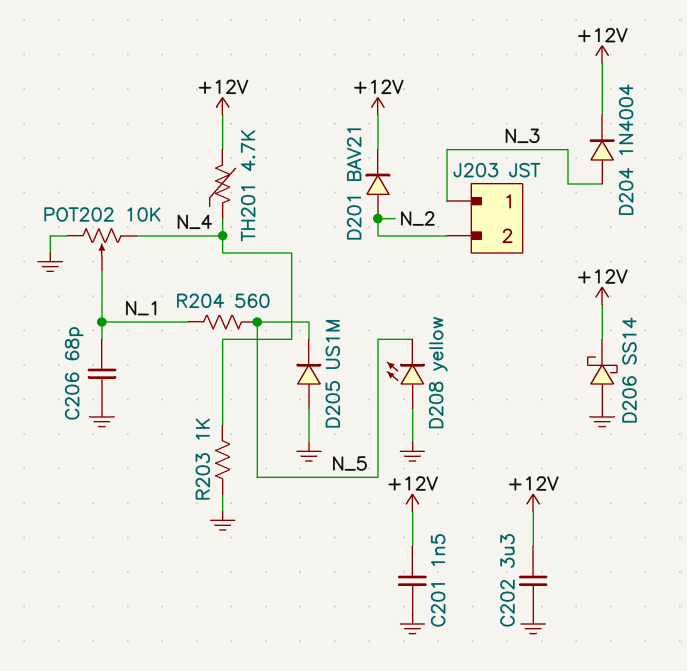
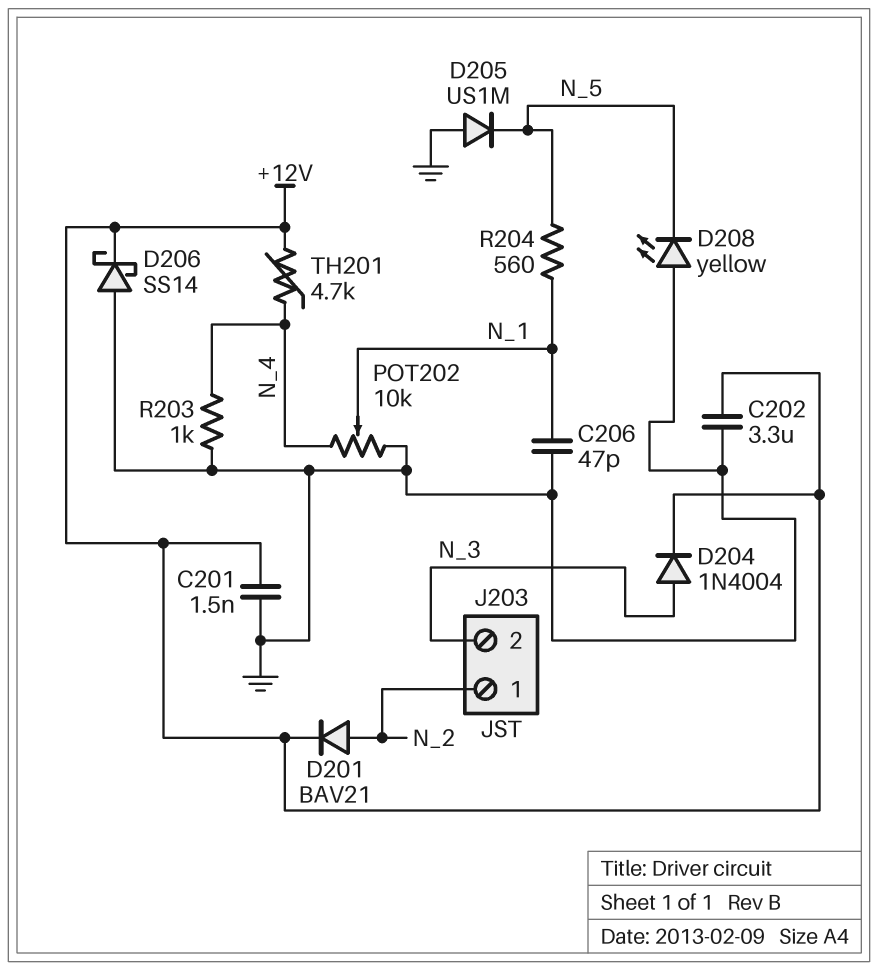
C206: 68pF (GND, N_1) -> 47pF (GND, N_1)
J203 pin 1: N_3 -> N_2
J203 pin 2: N_2 -> N_3

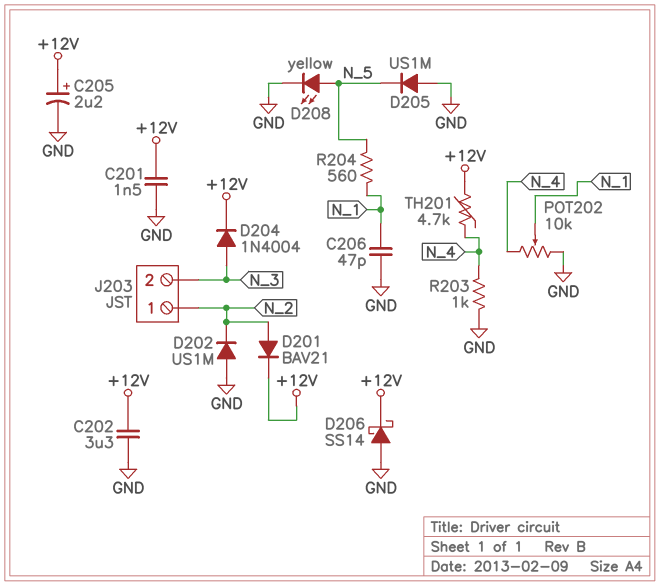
C205: none -> 2.2uF (plus +12V, minus GND)
D202: none -> diode US1M (A GND, K N_2)
D208: LED yellow (A GND, K N_5) -> LED yellow (A N_5, K GND)

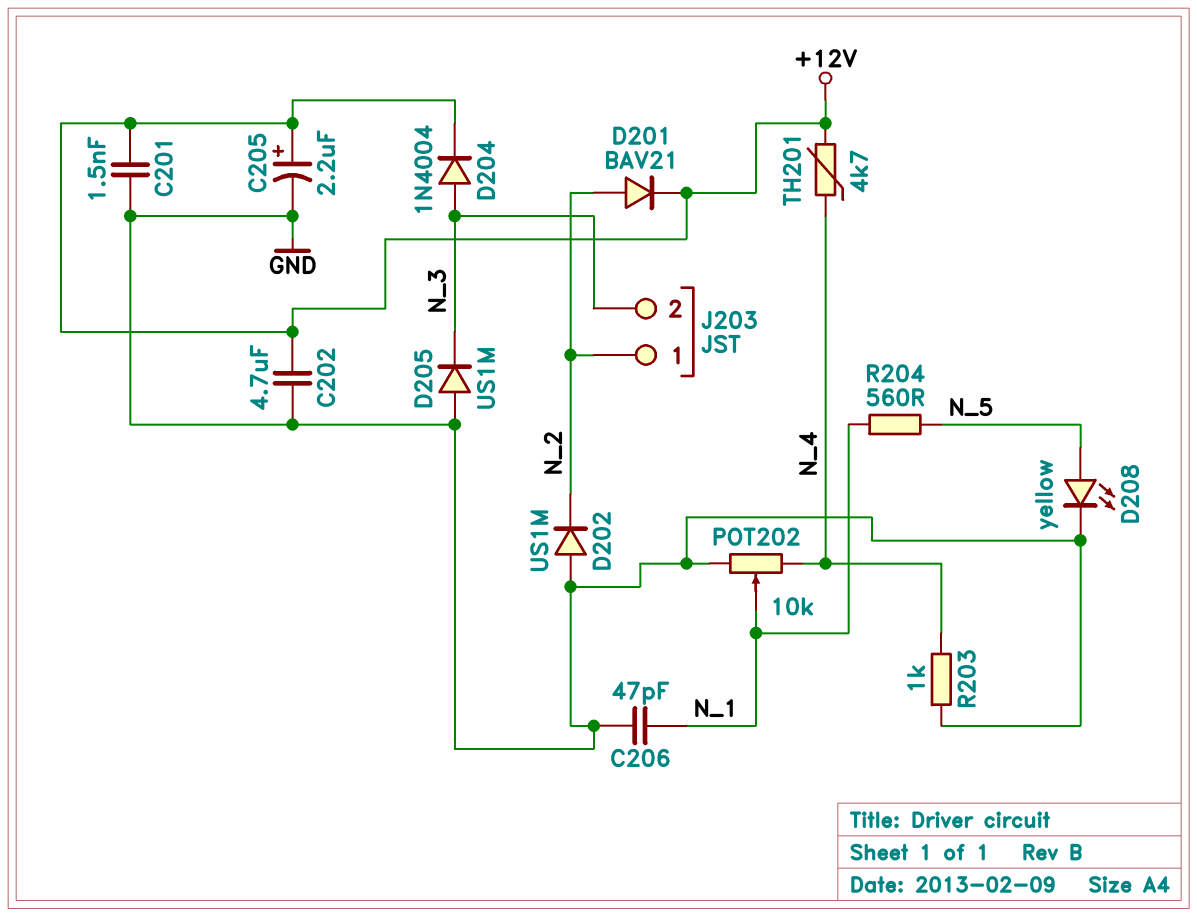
C202: 3.3uF (+12V, GND) -> 4.7uF (+12V, GND)
D205: diode US1M (A GND, K N_5) -> diode US1M (A GND, K N_3)
D206: schottky SS14 (A GND, K +12V) -> none

